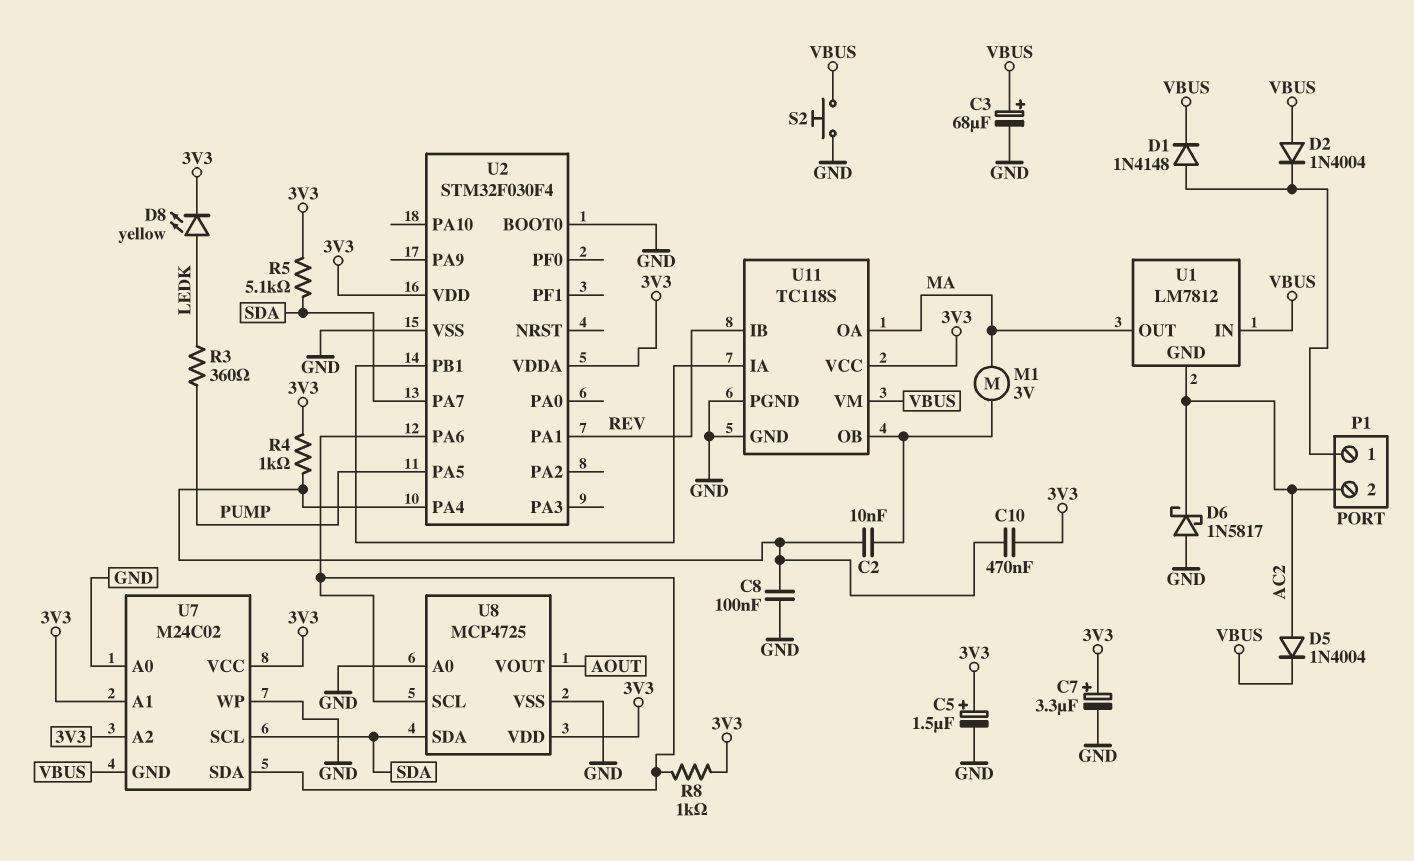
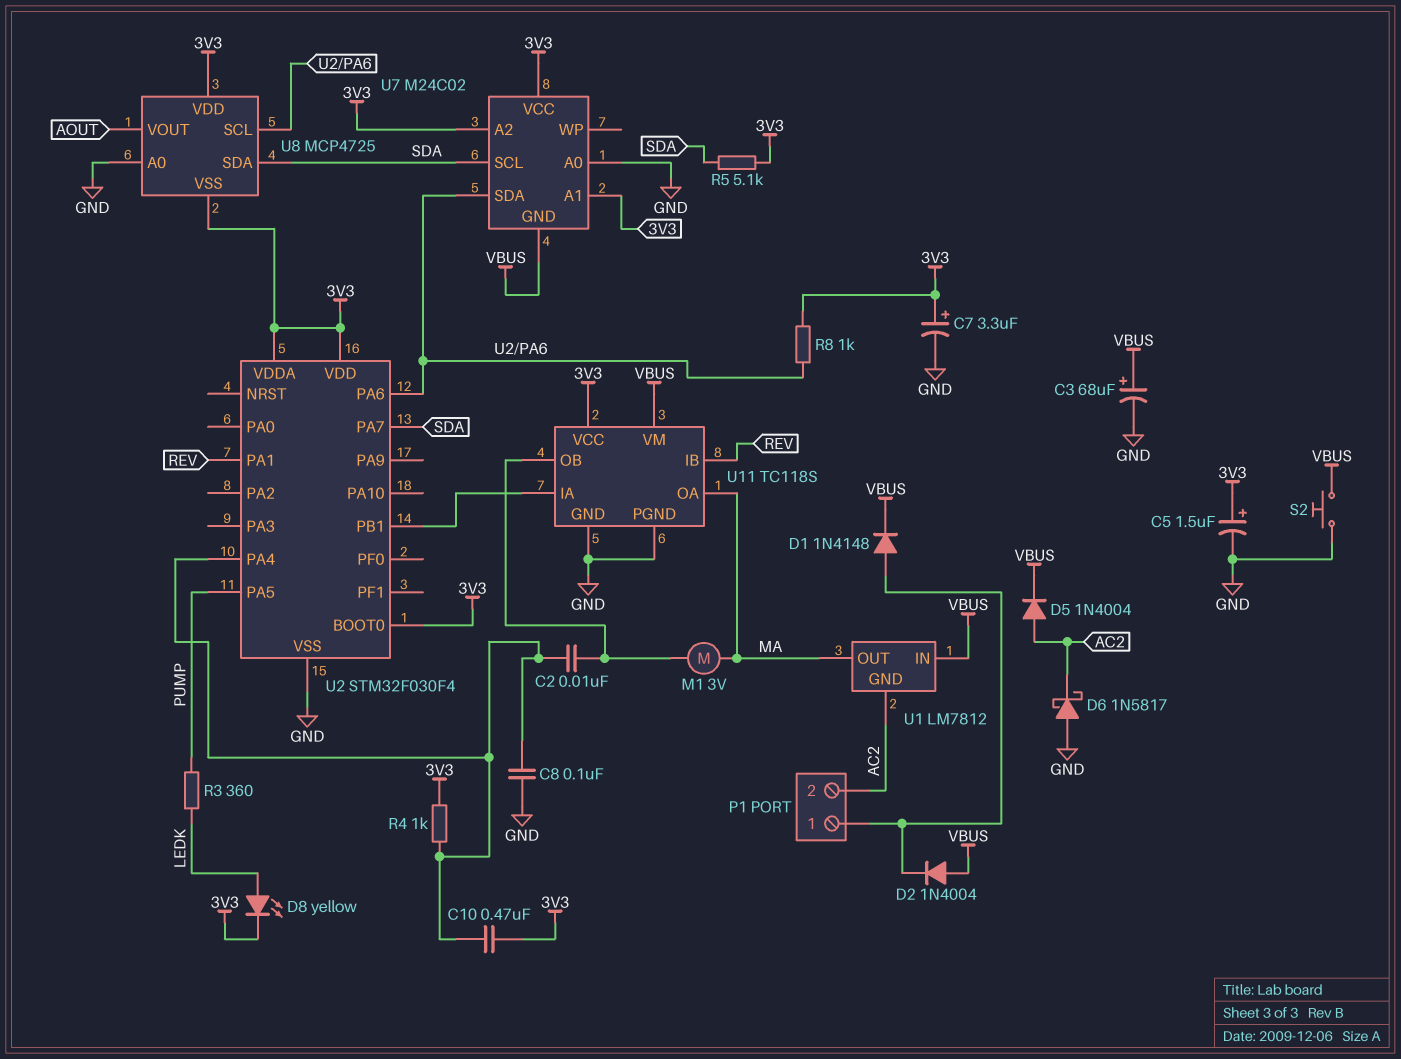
U2 pin BOOT0: GND -> 3V3
U7 pin WP: GND -> none
U8 pin VSS: GND -> 3V3

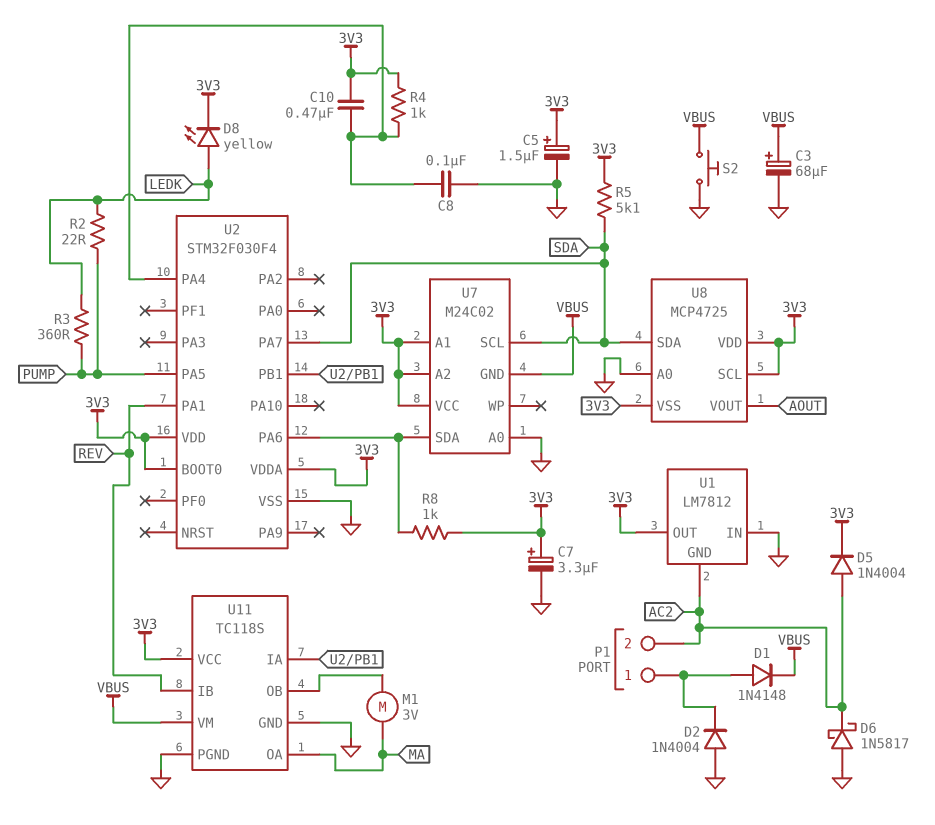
C2: 10nF (U2/PA4, U11/OB) -> none
D2: diode 1N4004 (A VBUS, K P1/1) -> diode 1N4004 (A GND, K P1/1)
D5: diode 1N4004 (A AC2, K VBUS) -> diode 1N4004 (A AC2, K 3V3)
R2: none -> 22 (LEDK, PUMP)
U1 pin IN: VBUS -> GND
U1 pin OUT: MA -> 3V3
U8 pin SCL: U2/PA6 -> 3V3

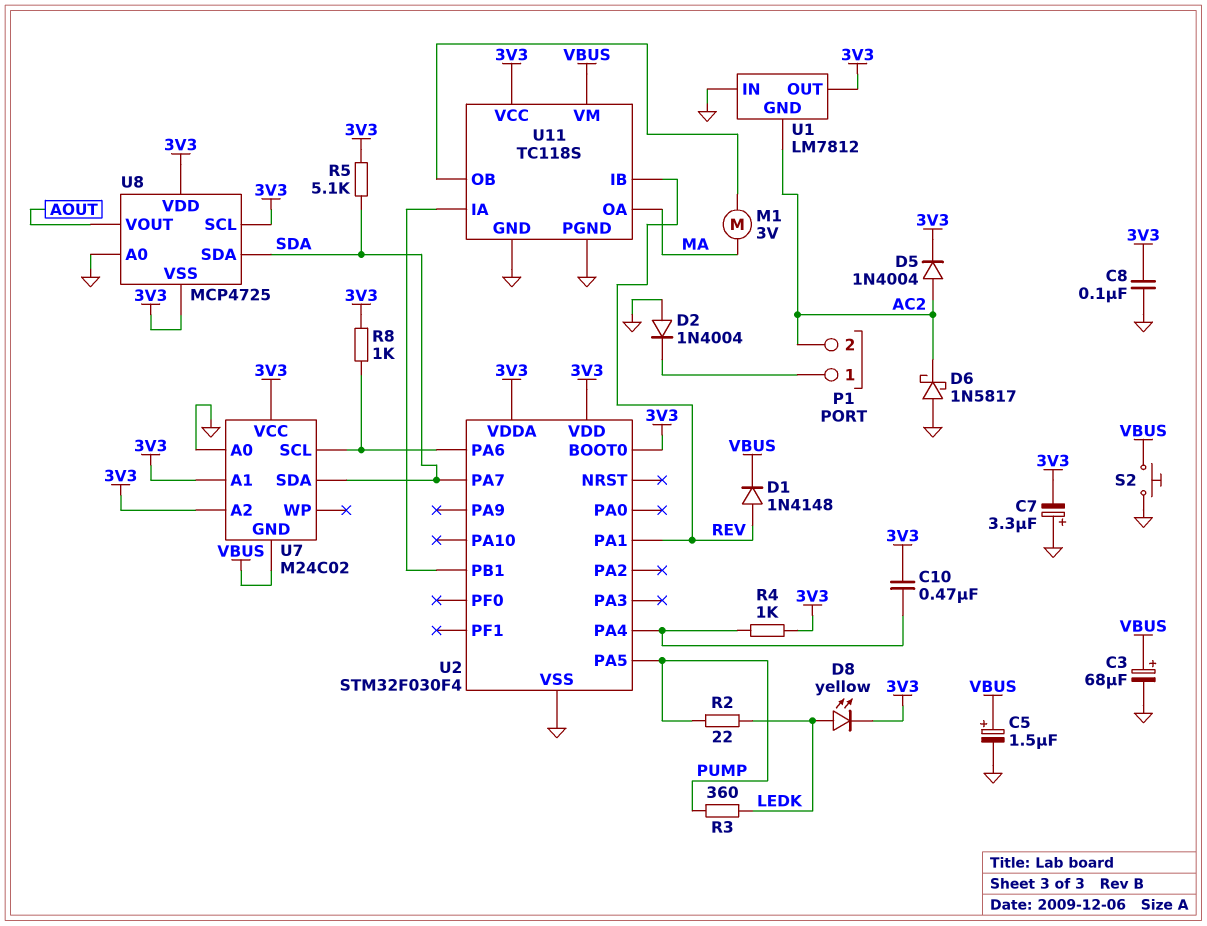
C5: 1.5uF (plus 3V3, minus GND) -> 1.5uF (plus VBUS, minus GND)
C7: 3.3uF (plus 3V3, minus GND) -> 3.3uF (plus GND, minus 3V3)
C8: 100nF (GND, U2/PA4) -> 100nF (3V3, GND)
D1: diode 1N4148 (A P1/1, K VBUS) -> diode 1N4148 (A REV, K VBUS)
U7 pin SCL: SDA -> U2/PA6
U7 pin SDA: U2/PA6 -> SDA

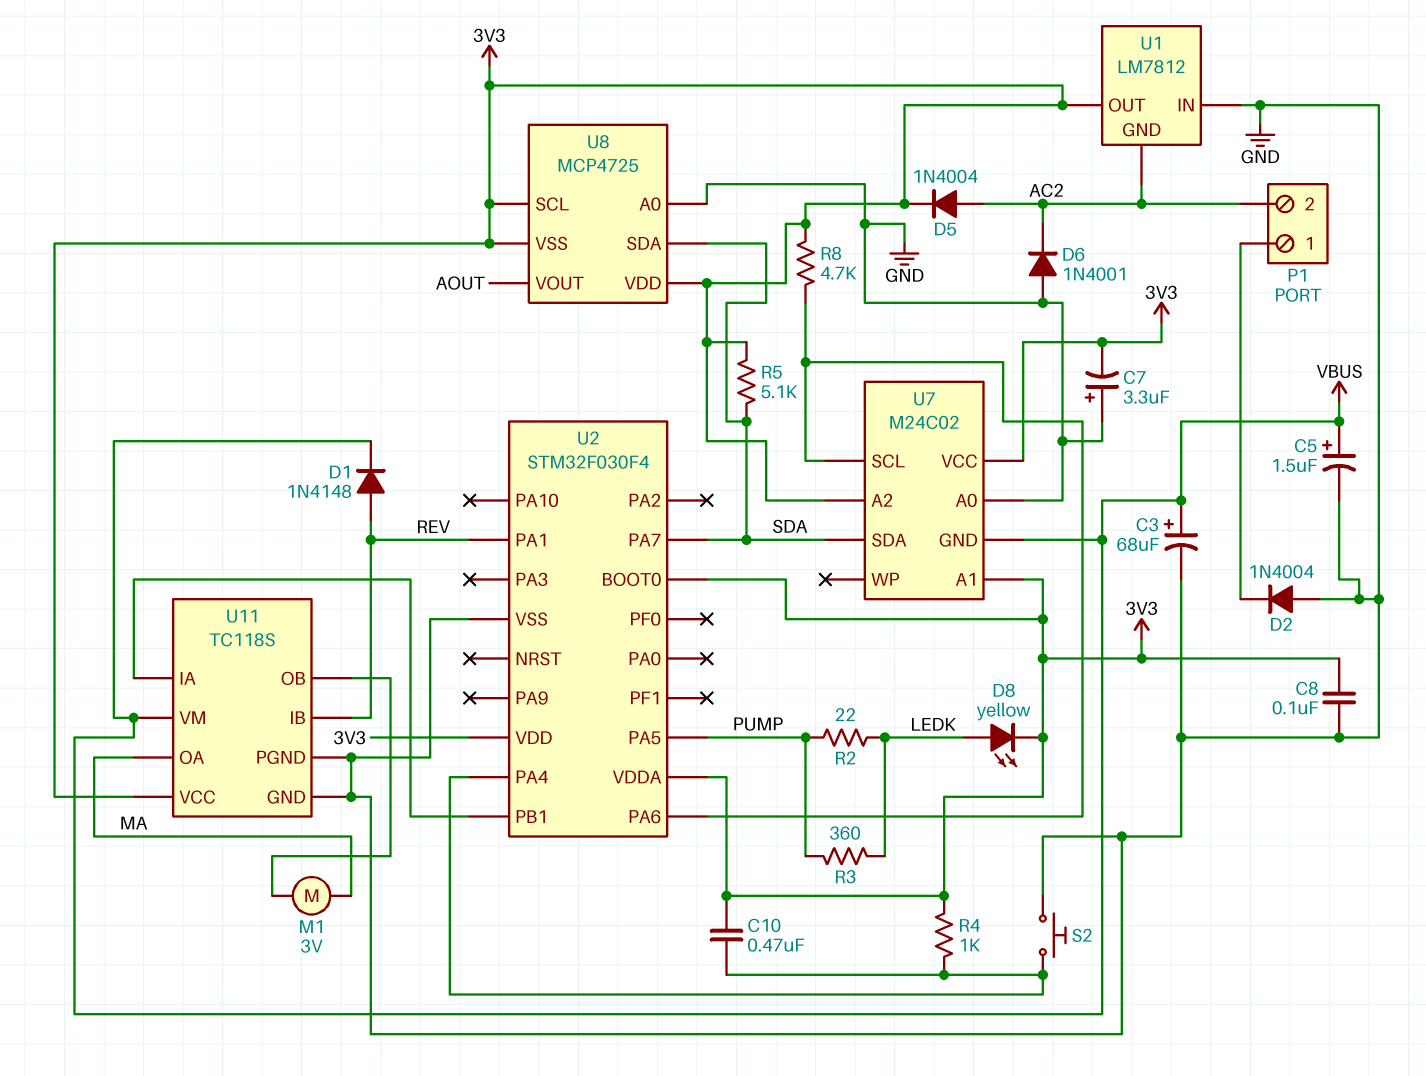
D6: schottky 1N5817 (A GND, K AC2) -> diode 1N4001 (A GND, K AC2)
R8: 1k (3V3, U2/PA6) -> 4.7k (3V3, U2/PA6)
S2: button (GND, VBUS) -> button (GND, U2/PA4)

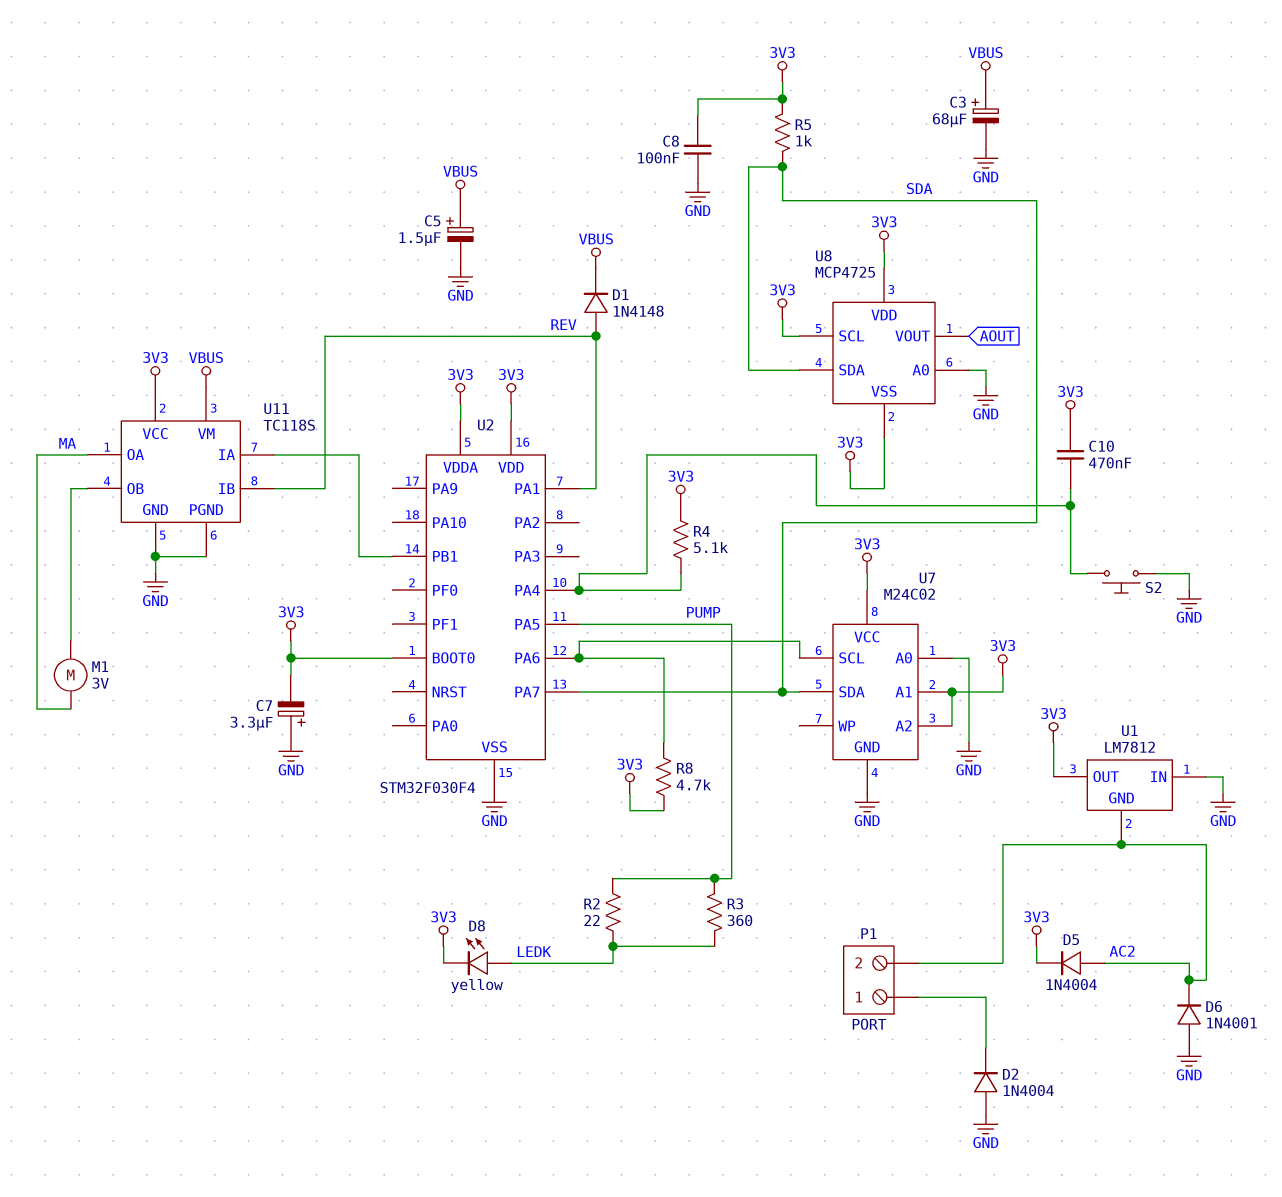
R4: 1k (3V3, U2/PA4) -> 5.1k (3V3, U2/PA4)
R5: 5.1k (3V3, SDA) -> 1k (3V3, SDA)
U7 pin GND: VBUS -> GND

